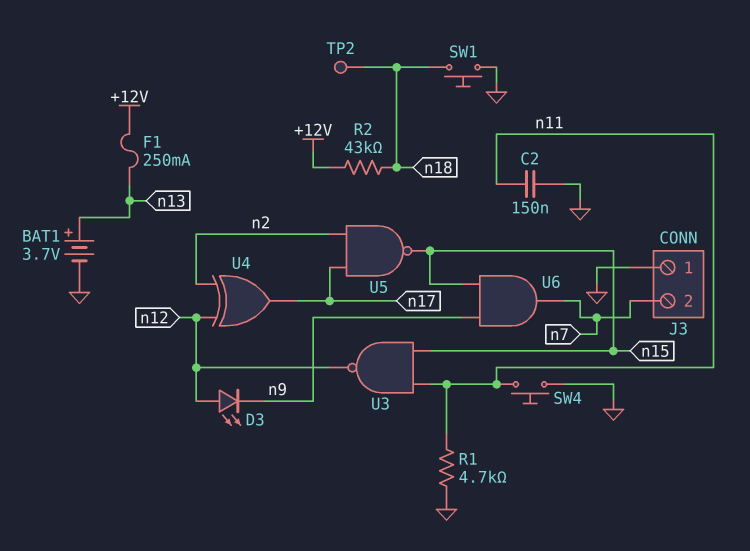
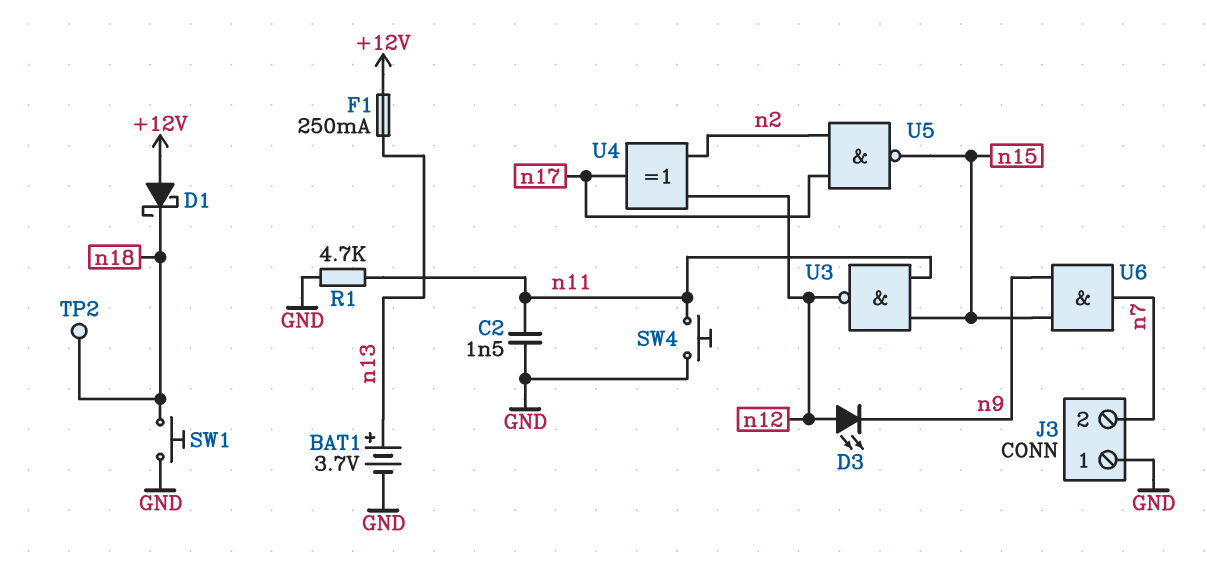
C2: 150nF (GND, n11) -> 1.5nF (GND, n11)
D1: none -> schottky (A +12V, K n18)
R2: 43k (+12V, n18) -> none

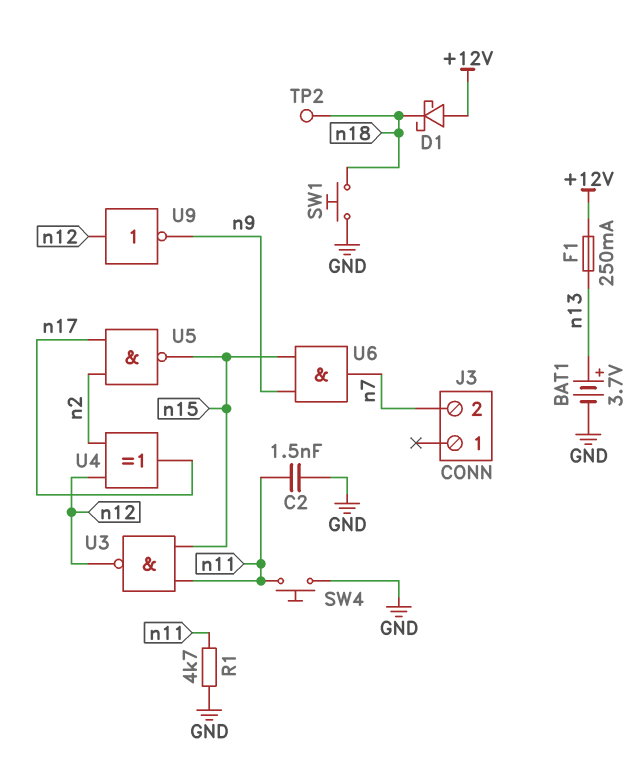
D3: LED (A n12, K n9) -> none
J3 pin 1: GND -> none
U9: none -> NOT (in n12, out n9)

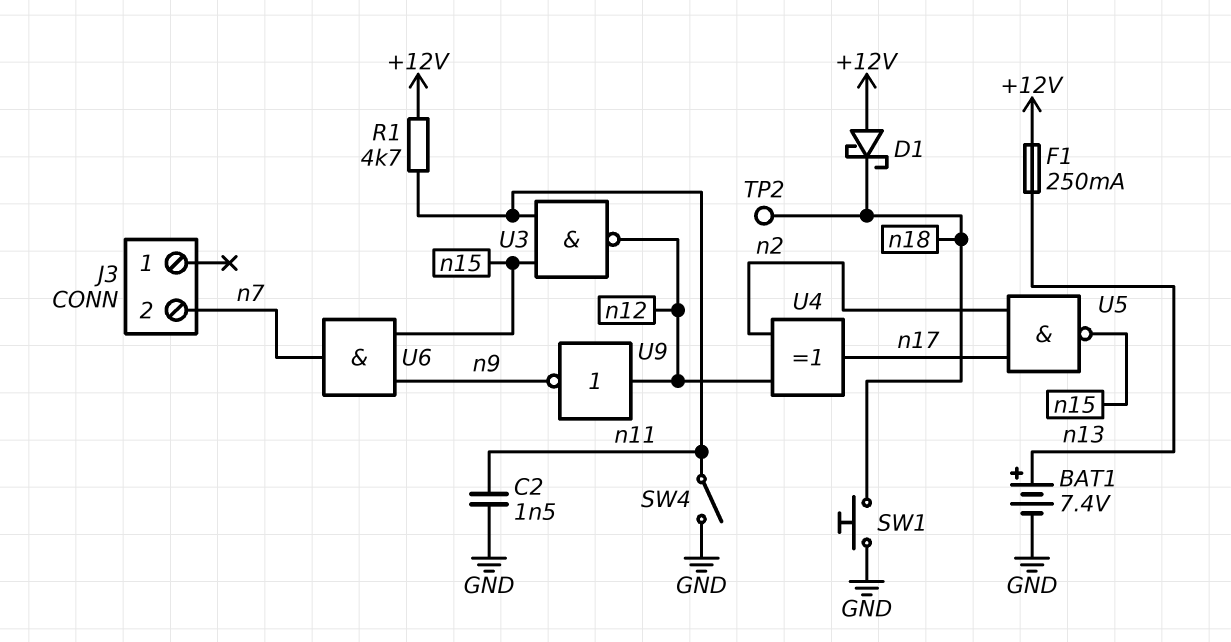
BAT1: 3.7V (plus n13, minus GND) -> 7.4V (plus n13, minus GND)
R1: 4.7k (GND, n11) -> 4.7k (+12V, n11)
SW4: button (GND, n11) -> switch (GND, n11)

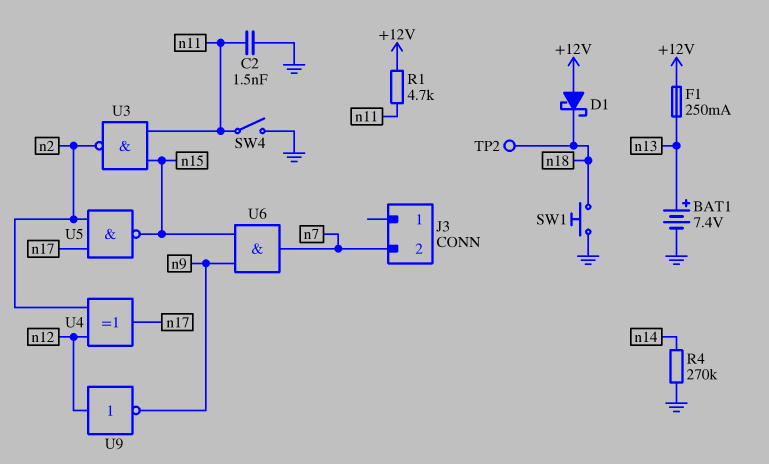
R4: none -> 270k (GND, n14)
U3: NAND (in n11, in n15, out n12) -> NAND (in n11, in n15, out n2)

